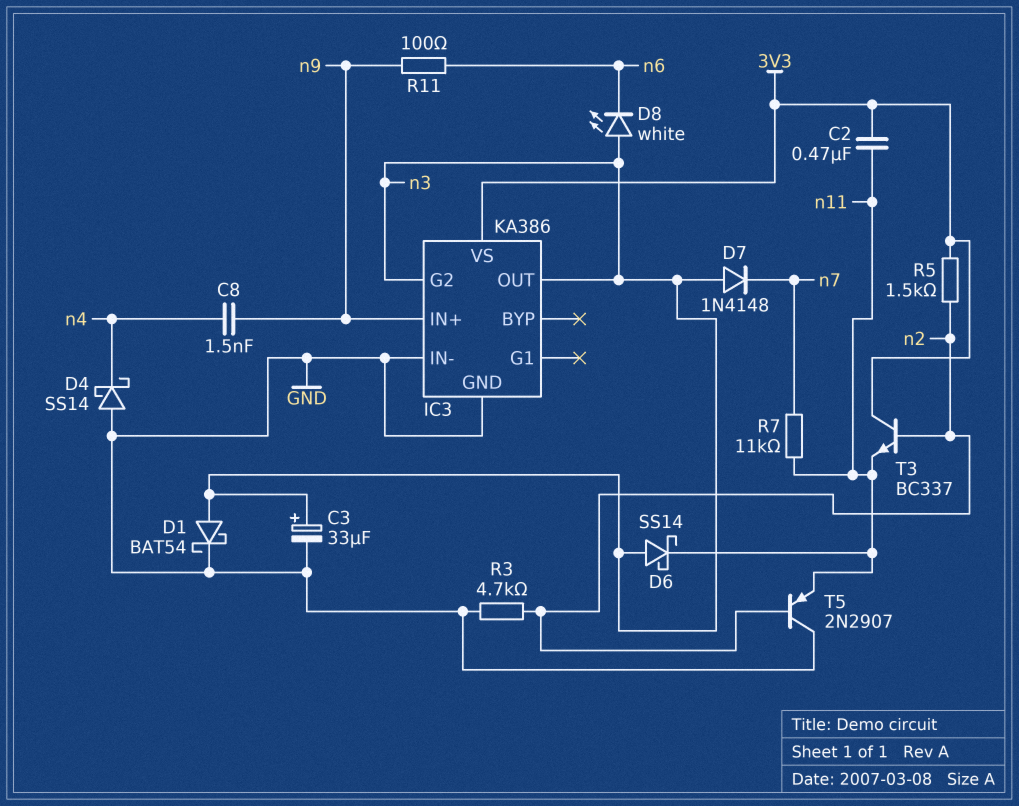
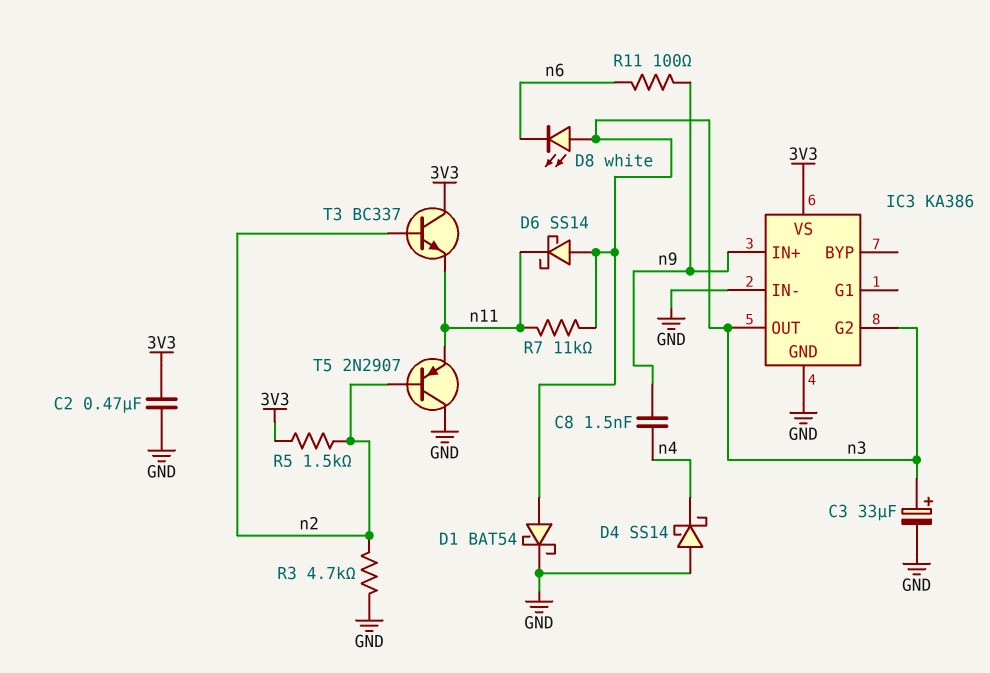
C2: 470nF (3V3, n11) -> 470nF (3V3, GND)
D7: diode 1N4148 (A n3, K n7) -> none
R7: 11k (n7, n11) -> 11k (n3, n11)

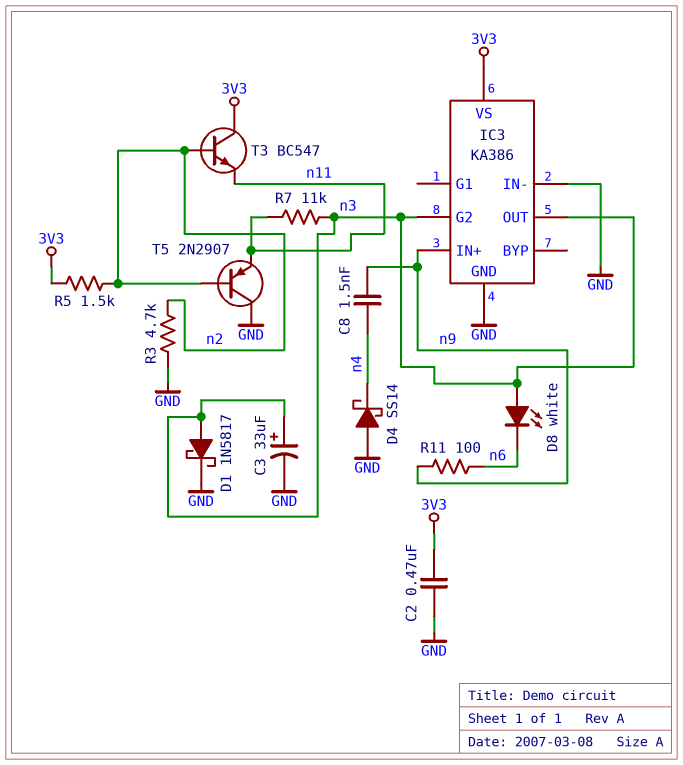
D1: schottky BAT54 (A n3, K GND) -> schottky 1N5817 (A n3, K GND)
D6: schottky SS14 (A n3, K n11) -> none
T3: NPN BC337 (B n2, C 3V3, E n11) -> NPN BC547 (B n2, C 3V3, E n11)

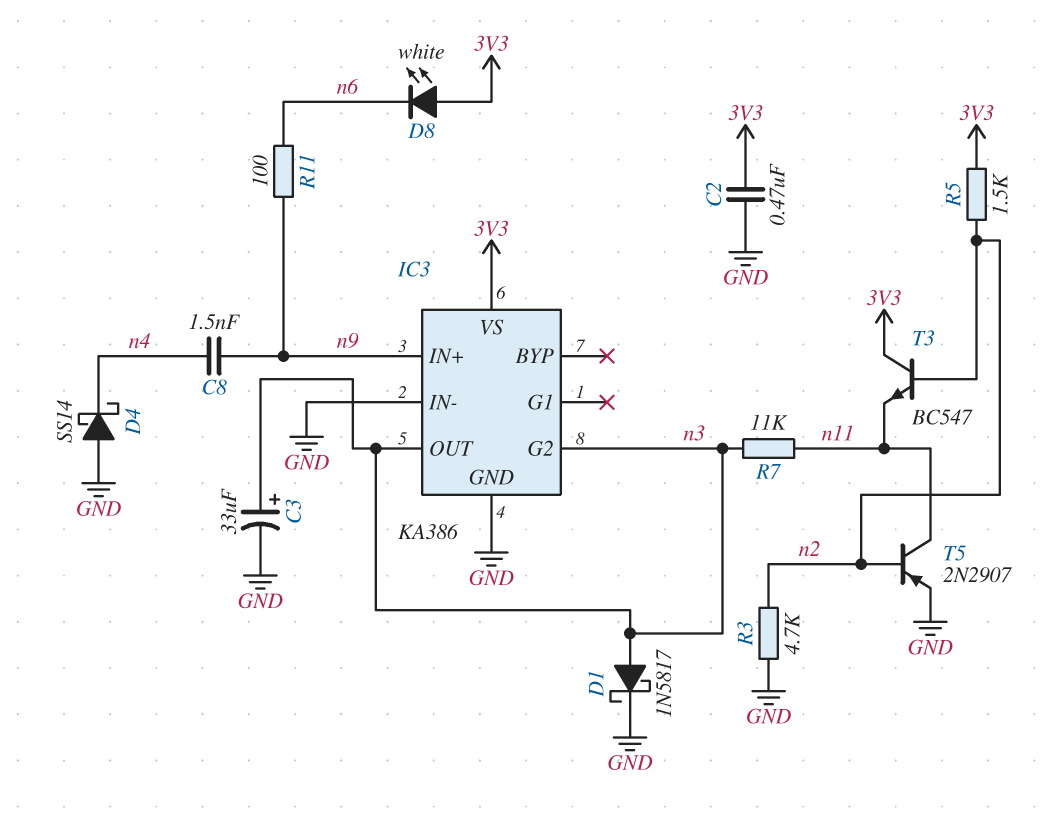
D8: LED white (A n3, K n6) -> LED white (A 3V3, K n6)
T5: PNP 2N2907 (B n2, C GND, E n11) -> PNP 2N2907 (B n2, C n11, E GND)

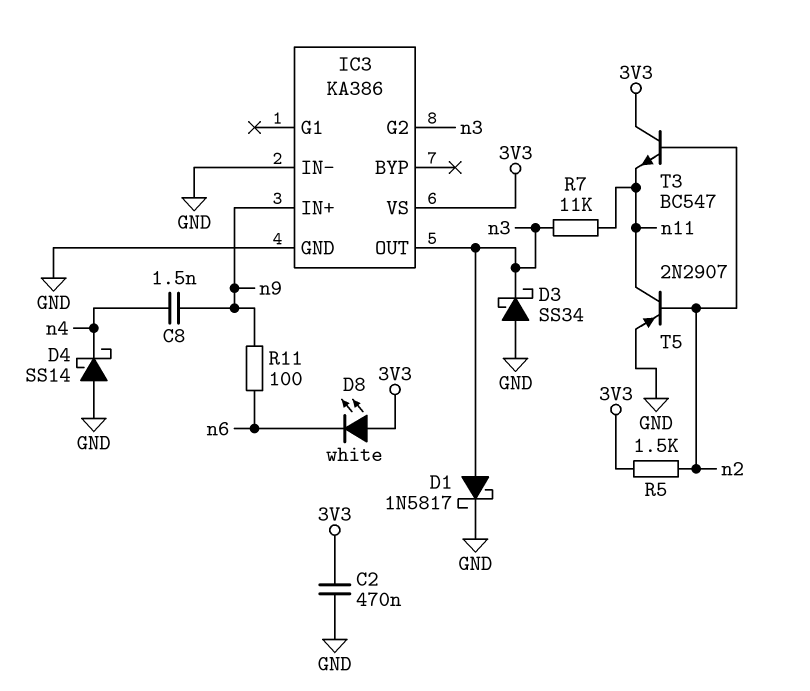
C3: 33uF (plus n3, minus GND) -> none
D3: none -> schottky SS34 (A GND, K n3)
R3: 4.7k (GND, n2) -> none

